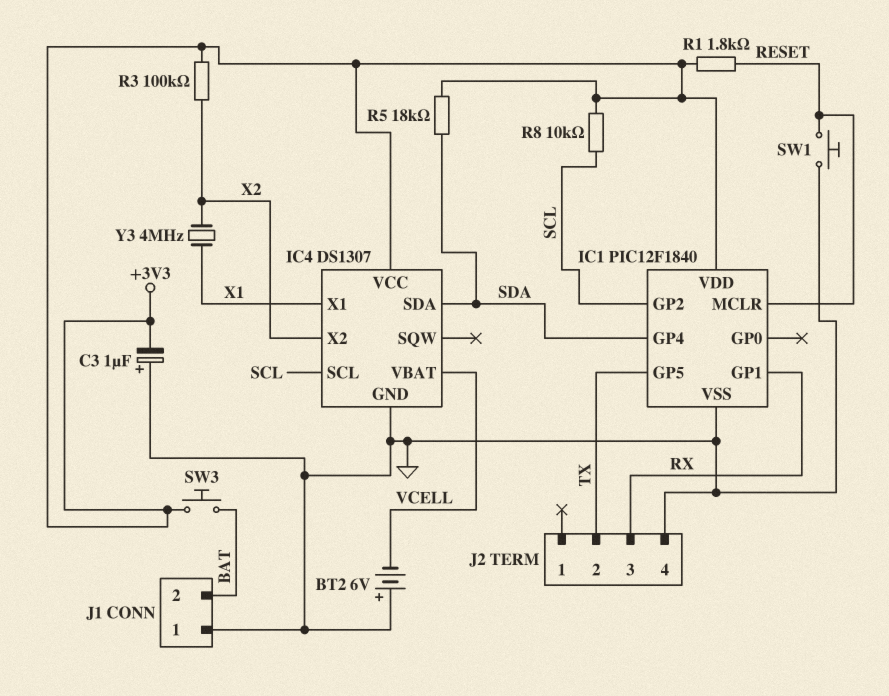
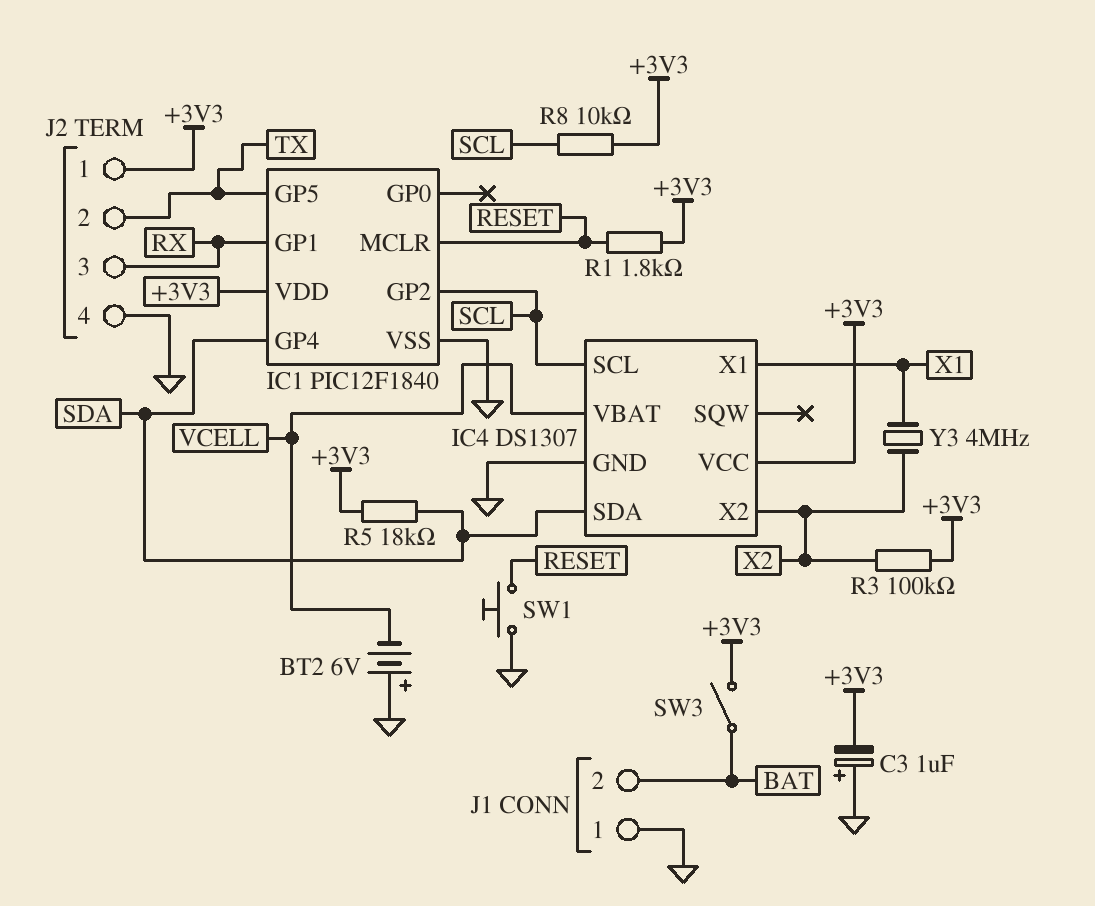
J2 pin 1: none -> +3V3
SW3: button (+3V3, BAT) -> switch (+3V3, BAT)

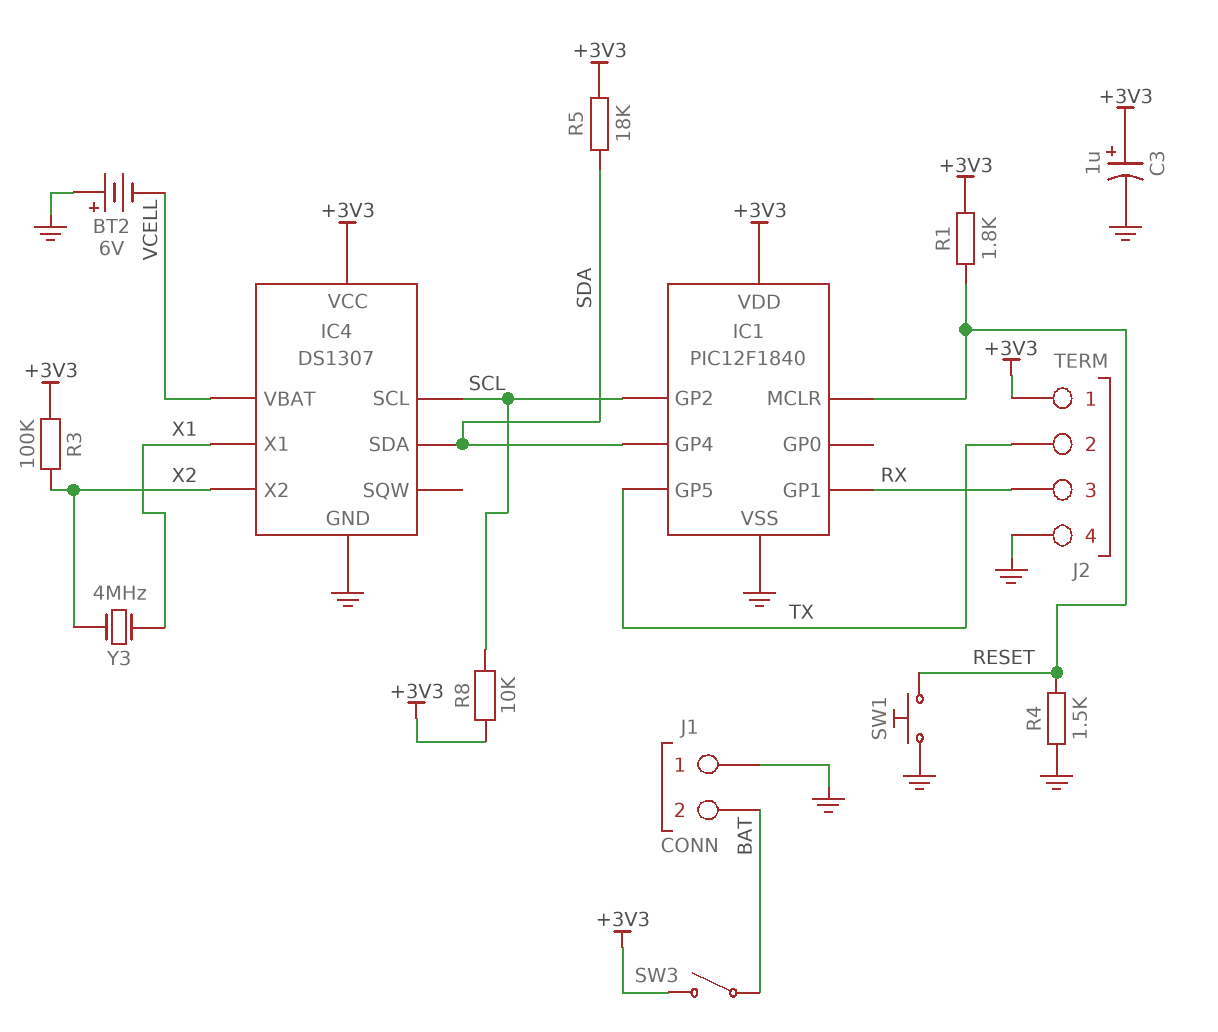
C3: 1uF (plus GND, minus +3V3) -> 1uF (plus +3V3, minus GND)
R4: none -> 1.5k (GND, RESET)

